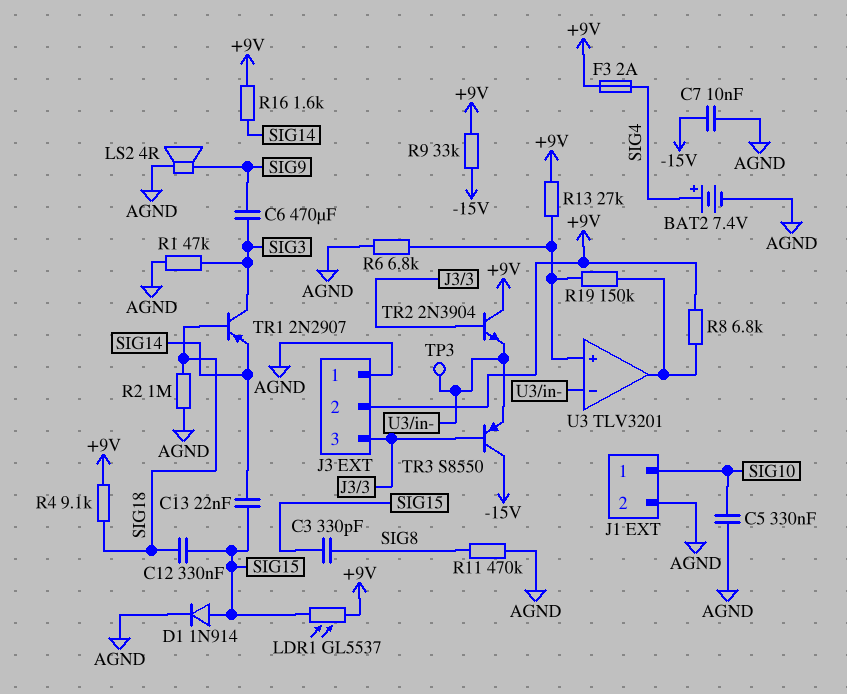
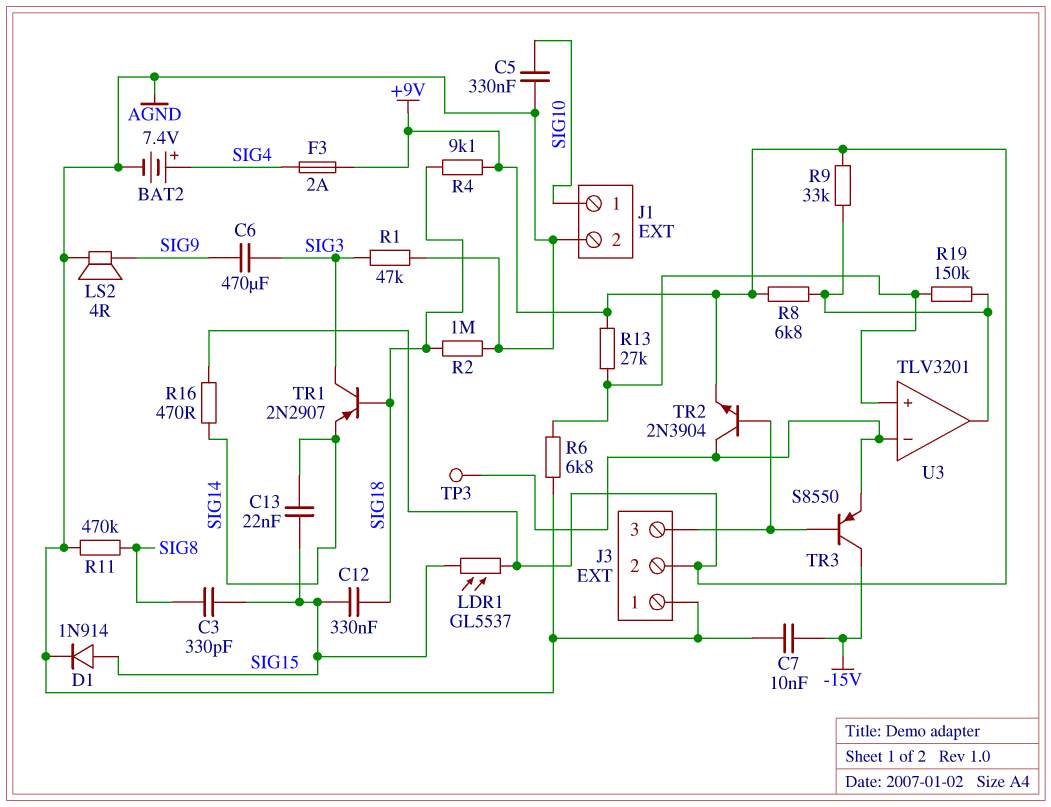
R9: 33k (+9V, -15V) -> 33k (+9V, U3/out)
R16: 1.6k (+9V, SIG14) -> 470 (+9V, SIG14)
TR2: NPN 2N3904 (B J3/3, C +9V, E U3/in-) -> NPN 2N3904 (B J3/3, C U3/in-, E +9V)

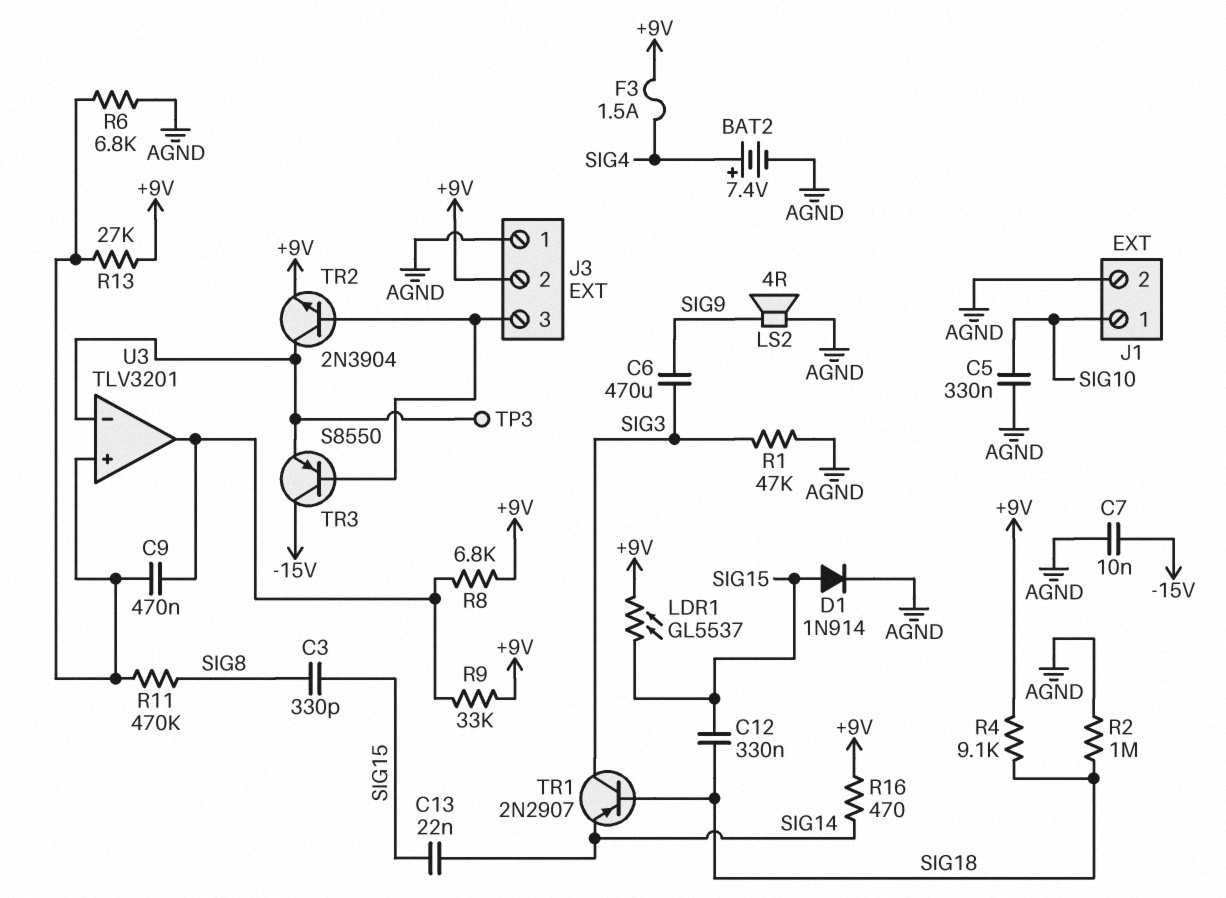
C9: none -> 470nF (U3/in+, U3/out)
F3: 2A (+9V, SIG4) -> 1.5A (+9V, SIG4)
R11: 470k (AGND, SIG8) -> 470k (SIG8, U3/in+)
R19: 150k (U3/in+, U3/out) -> none

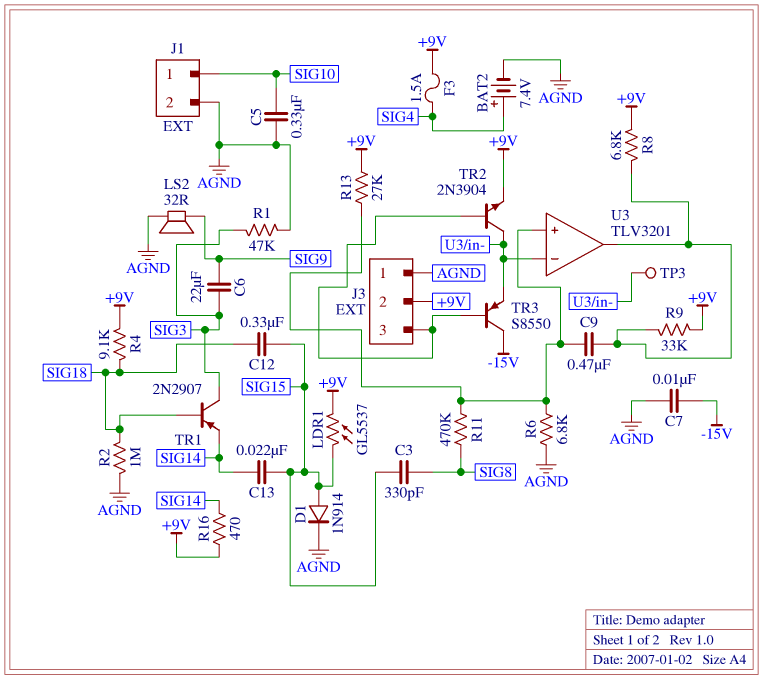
C6: 470uF (SIG3, SIG9) -> 22uF (SIG3, SIG9)
LS2: speaker 4R (AGND, SIG9) -> speaker 32R (AGND, SIG9)

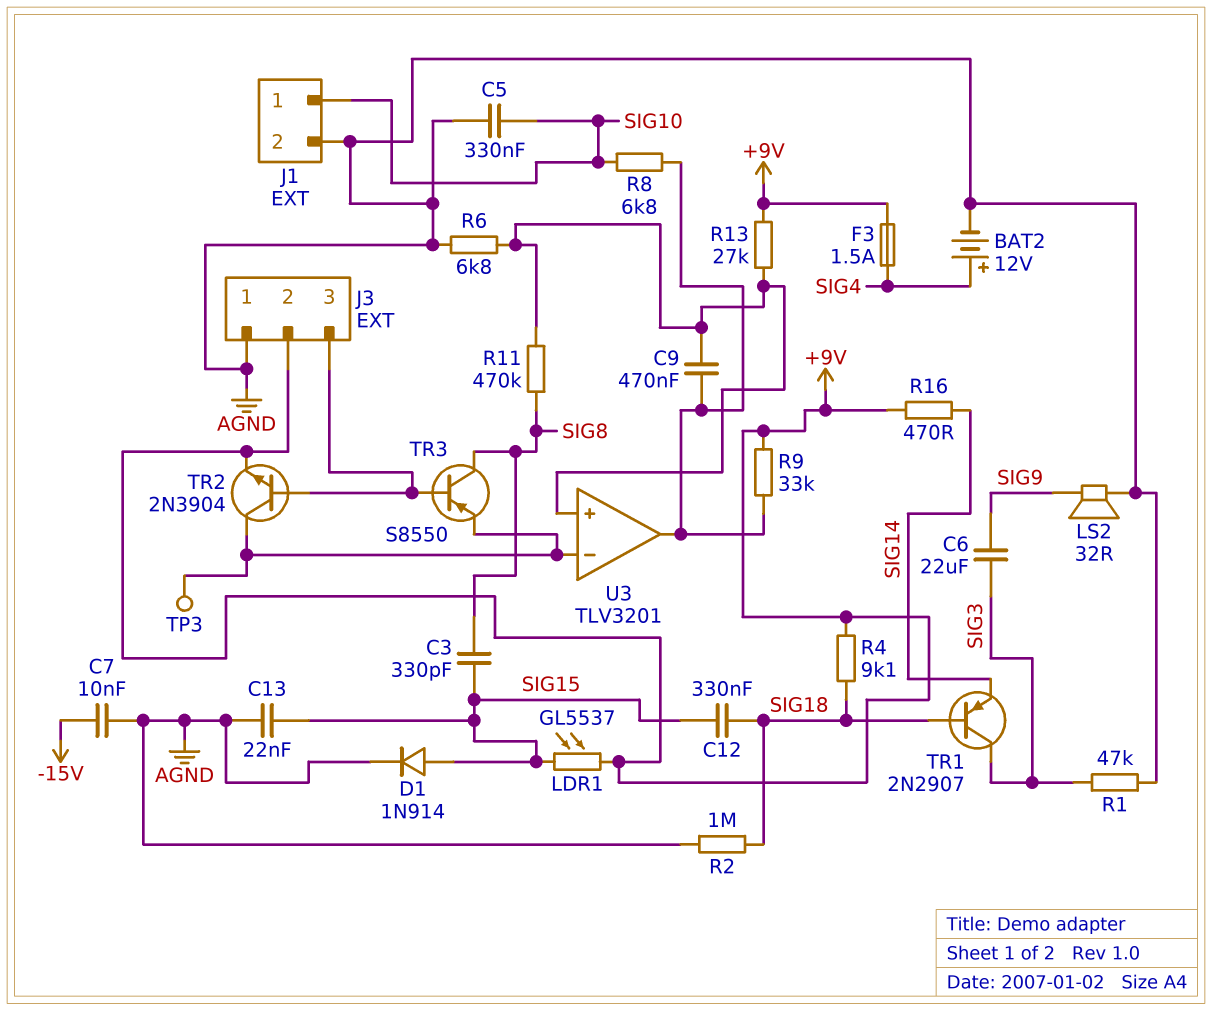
BAT2: 7.4V (plus SIG4, minus AGND) -> 12V (plus SIG4, minus AGND)
C13: 22nF (SIG14, SIG15) -> 22nF (AGND, SIG15)
R8: 6.8k (+9V, U3/out) -> 6.8k (SIG10, U3/out)
TR3: PNP S8550 (B J3/3, C -15V, E U3/in-) -> PNP S8550 (B J3/3, C SIG8, E U3/in-)

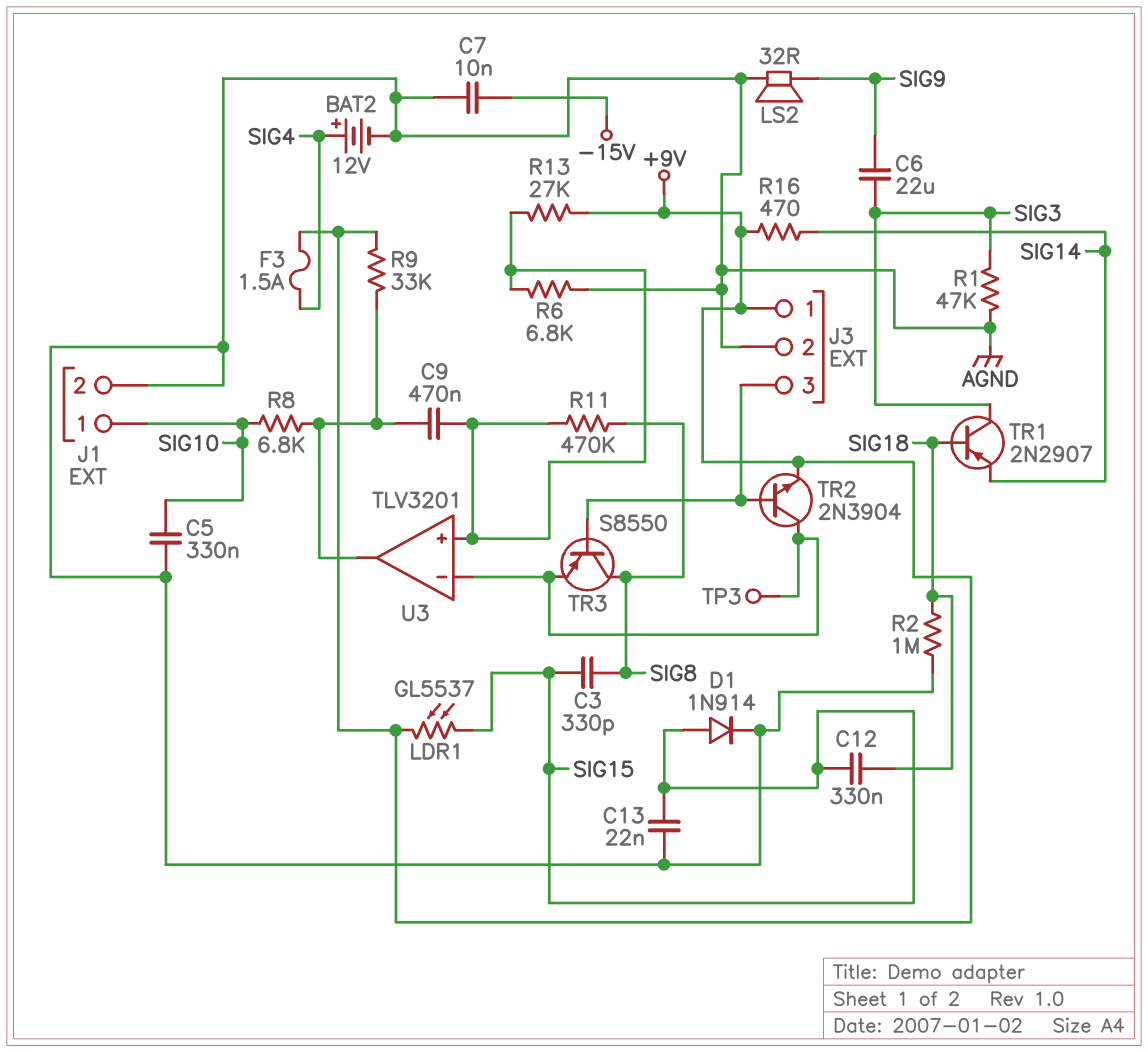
J3 pin 1: AGND -> +9V
J3 pin 2: +9V -> AGND
R4: 9.1k (+9V, SIG18) -> none

